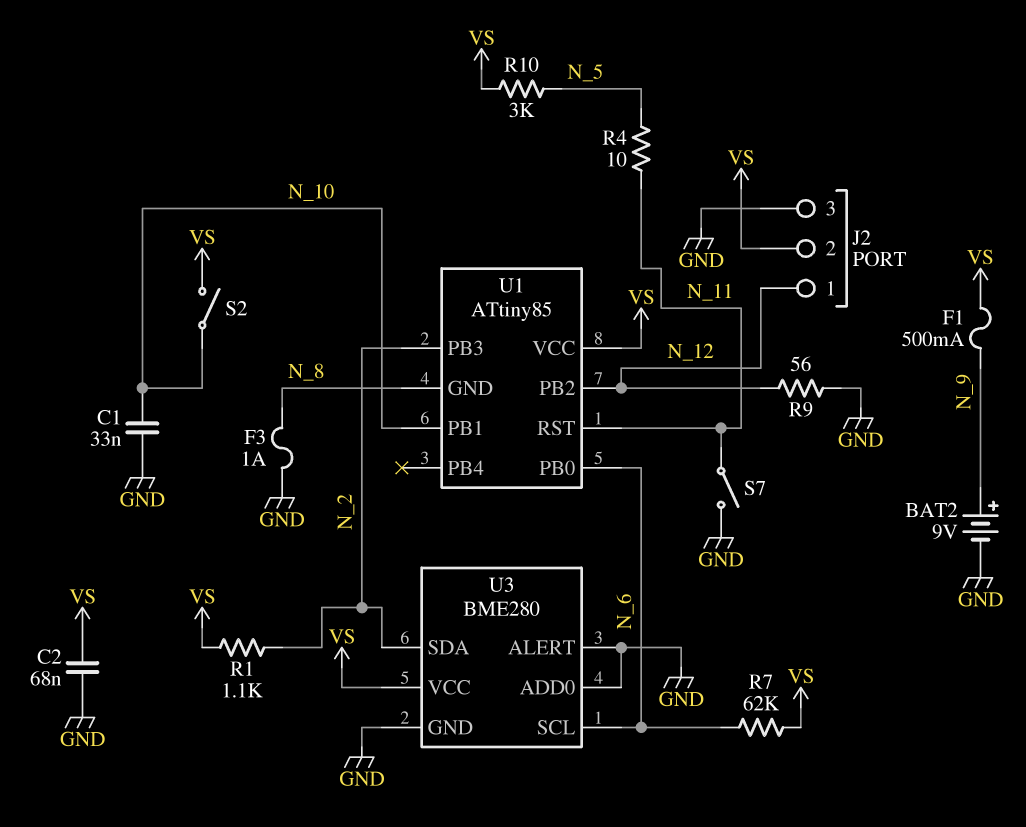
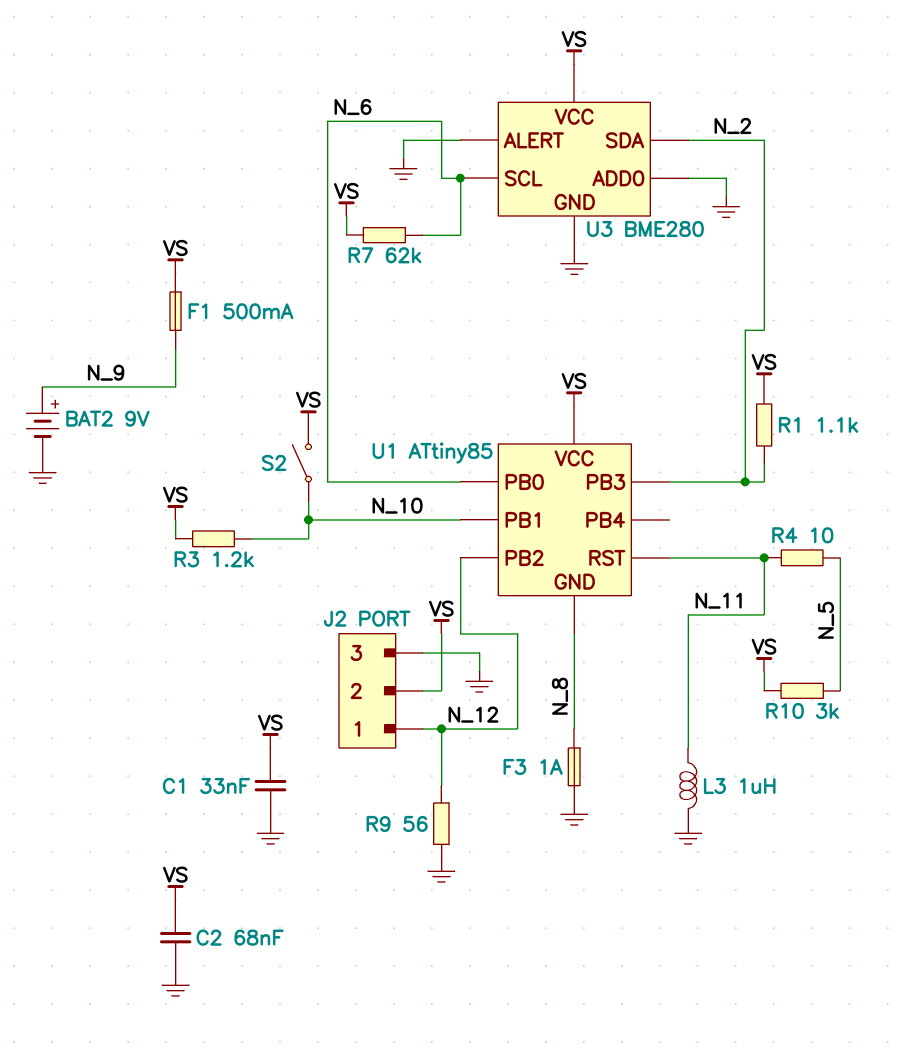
C1: 33nF (GND, N_10) -> 33nF (GND, VS)
L3: none -> 1uH (GND, N_11)
R3: none -> 1.2k (N_10, VS)
S7: switch (GND, N_11) -> none

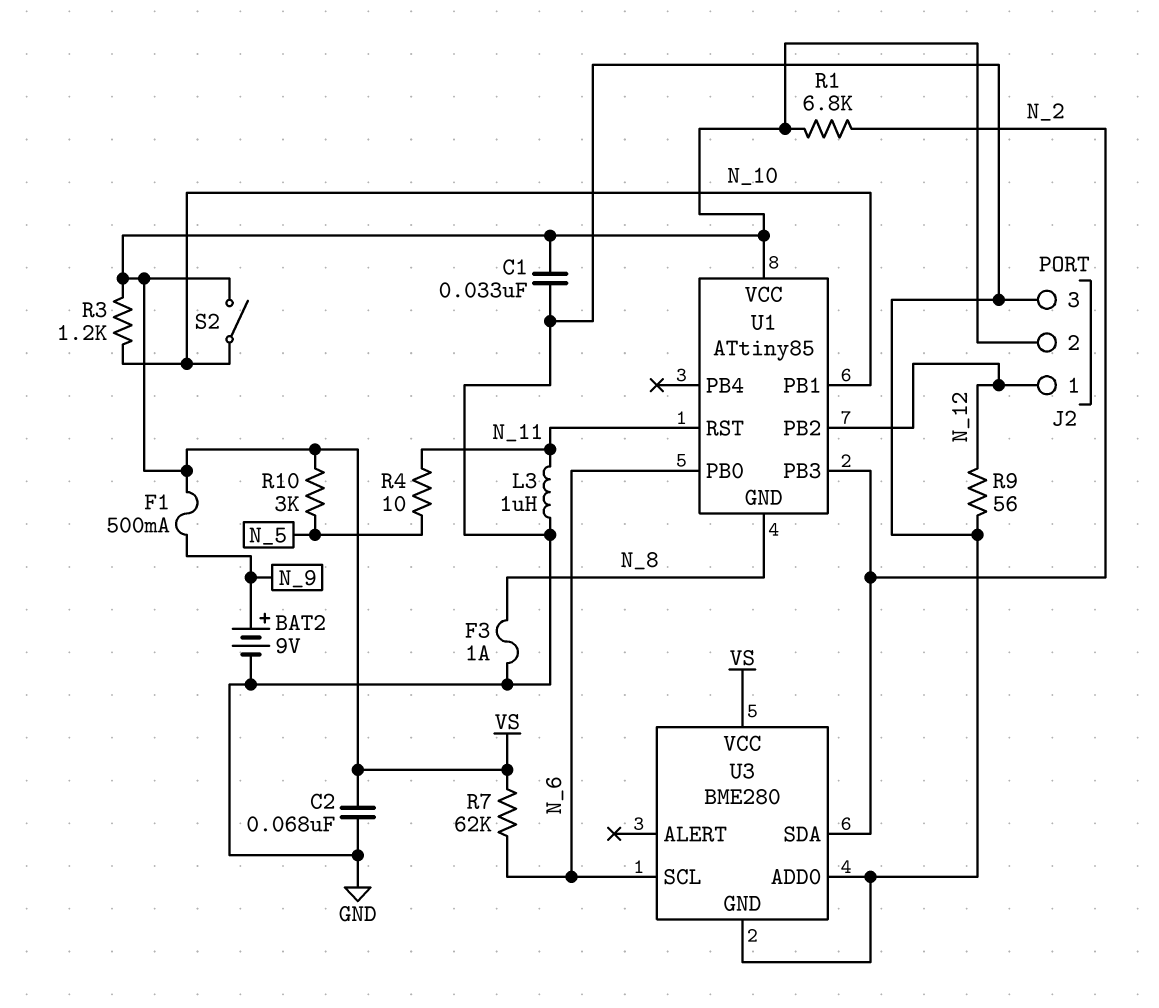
R1: 1.1k (N_2, VS) -> 6.8k (N_2, VS)
U3 pin ALERT: GND -> none

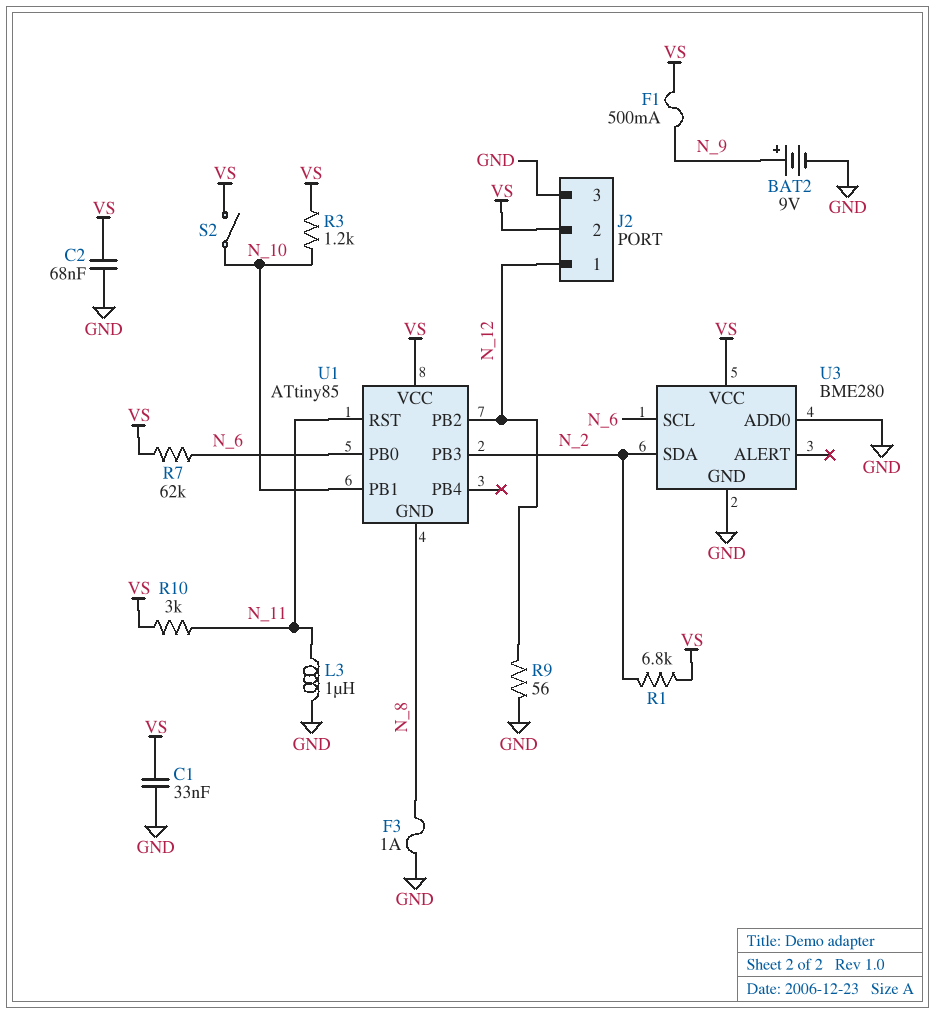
R4: 10 (N_5, N_11) -> none
R10: 3k (N_5, VS) -> 3k (N_11, VS)

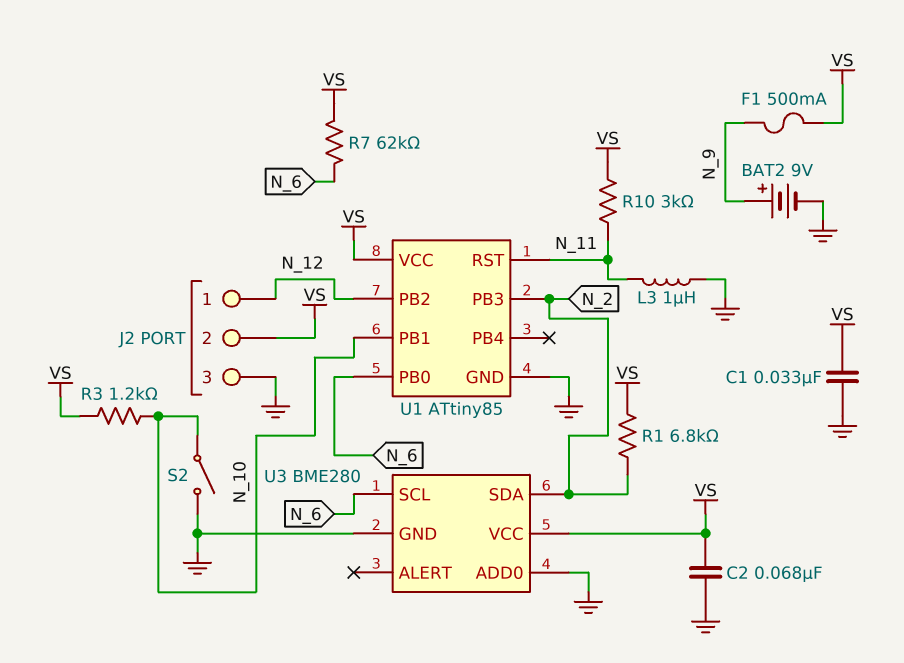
F3: 1A (GND, N_8) -> none
R9: 56 (GND, N_12) -> none
S2: switch (N_10, VS) -> switch (GND, N_10)
U1 pin GND: N_8 -> GND

